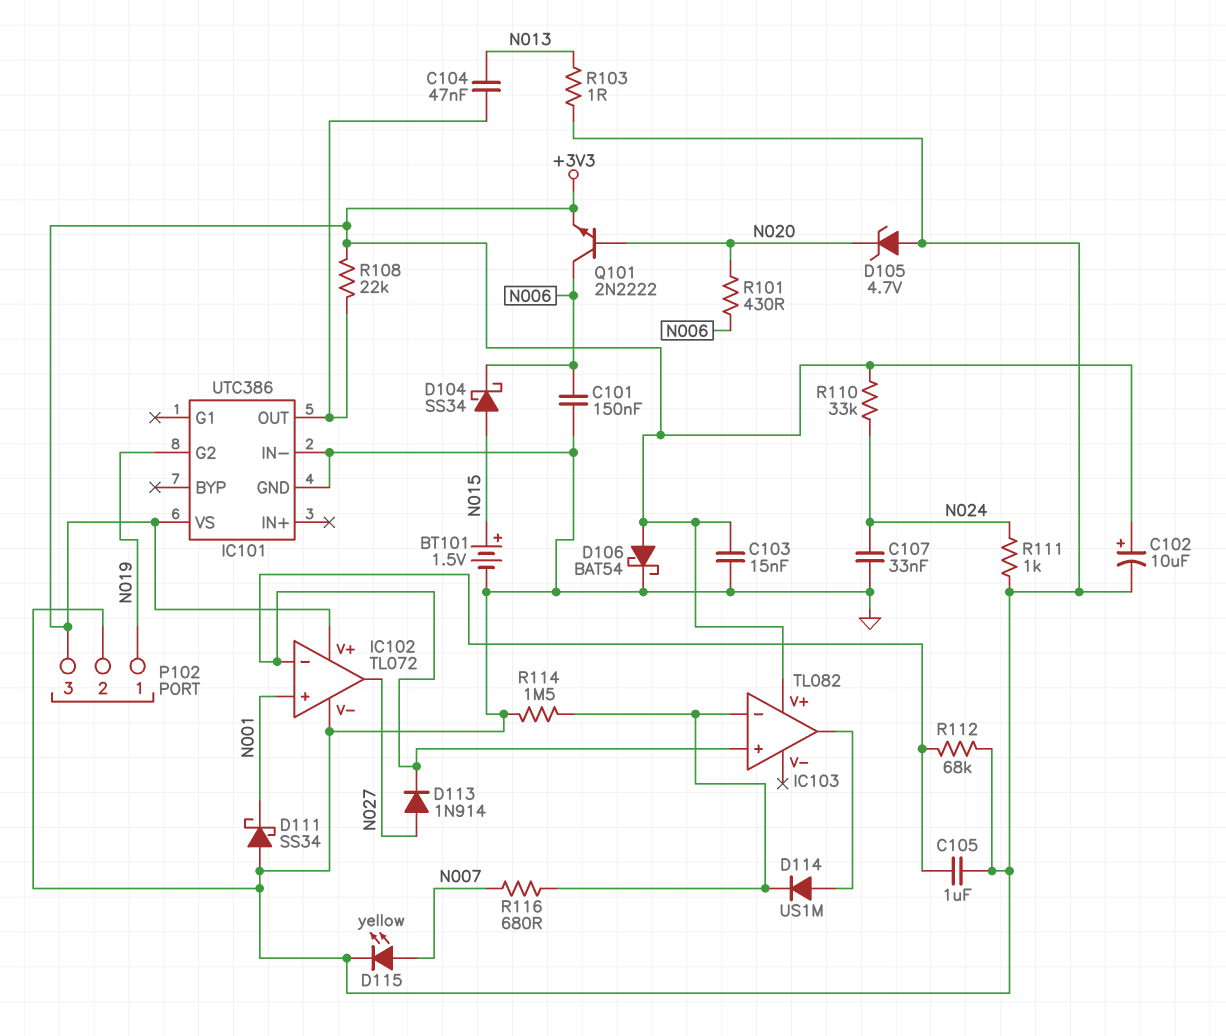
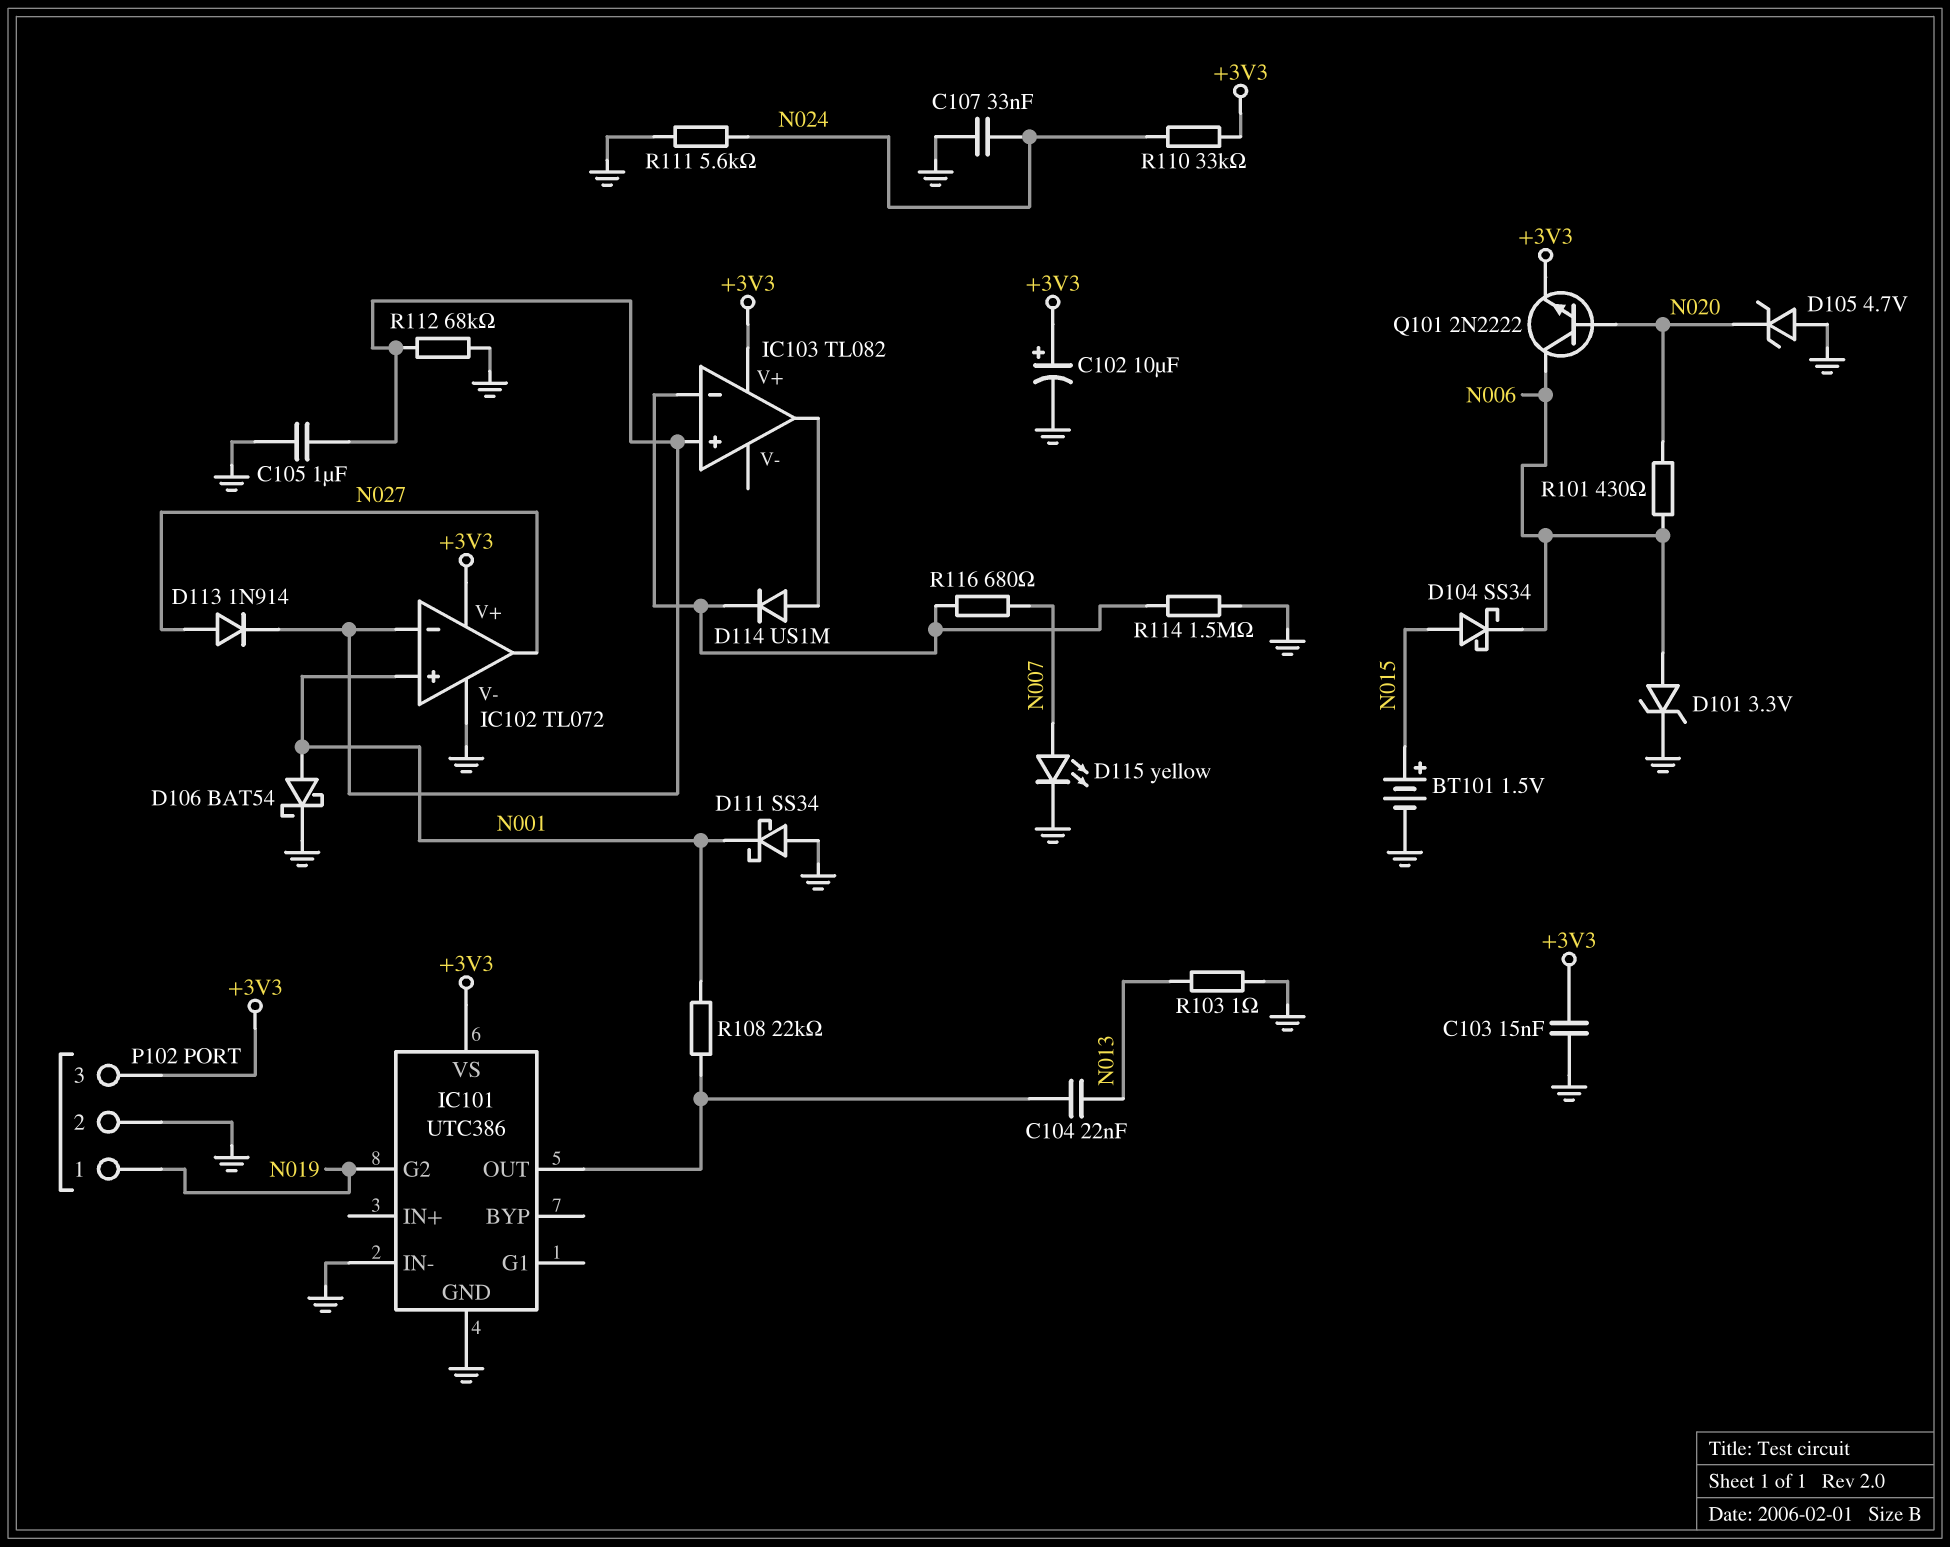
C101: 150nF (GND, N006) -> none
C104: 47nF (IC101/OUT, N013) -> 22nF (IC101/OUT, N013)
D101: none -> zener 3.3V (A N006, K GND)
D106: schottky BAT54 (A +3V3, K GND) -> schottky BAT54 (A N001, K GND)
R108: 22k (+3V3, IC101/OUT) -> 22k (IC101/OUT, N001)
R111: 1k (GND, N024) -> 5.6k (GND, N024)

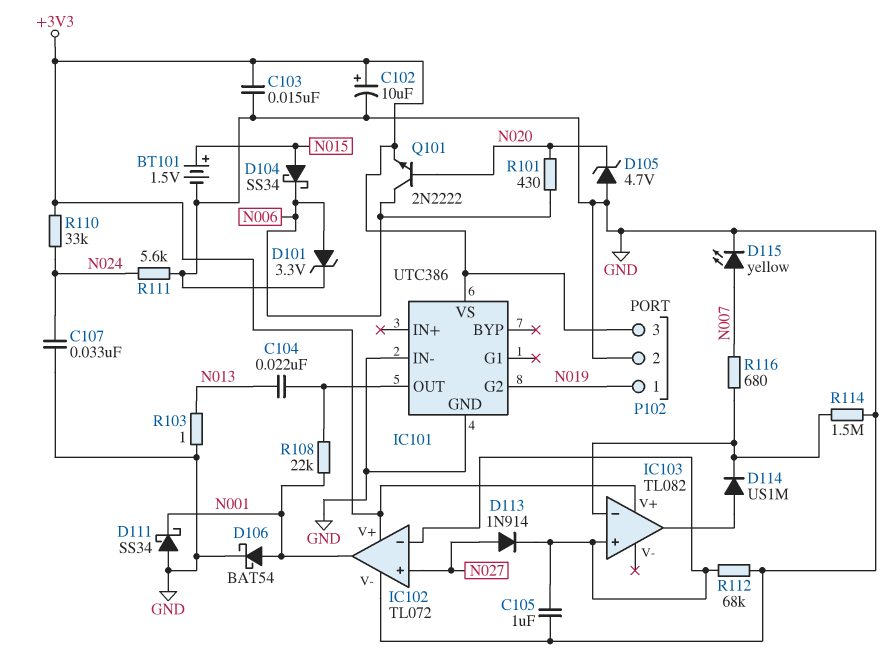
IC102 pin in+: N001 -> N027
IC102 pin out: N027 -> N001

